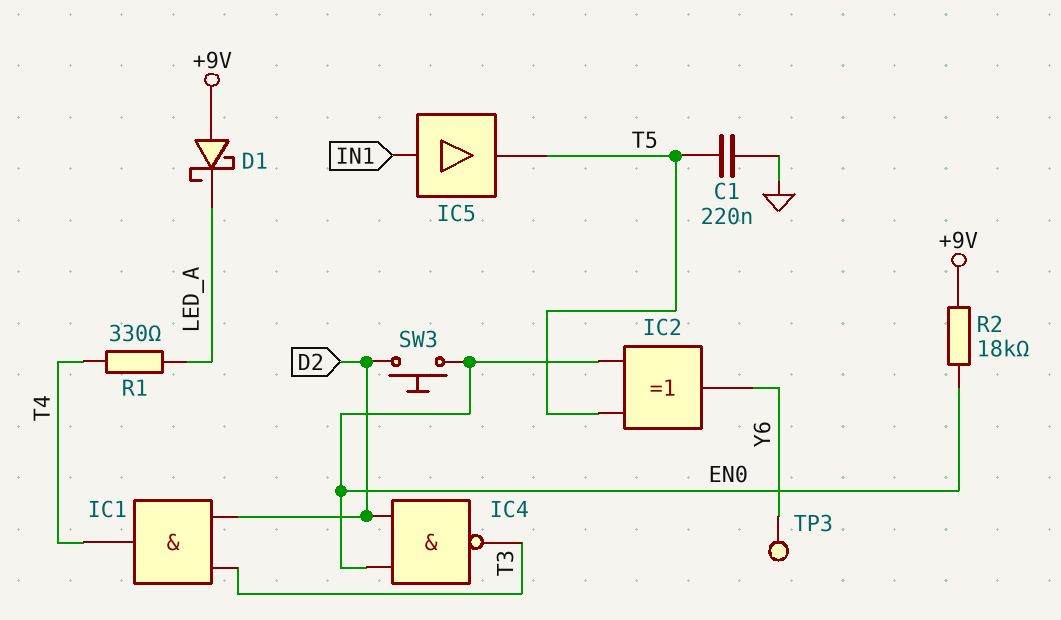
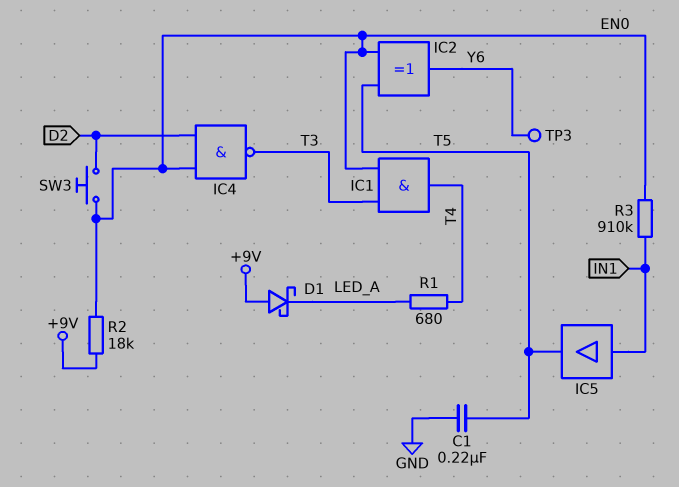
IC1: AND (in D2, in T3, out T4) -> AND (in EN0, in T3, out T4)
R1: 330 (LED_A, T4) -> 680 (LED_A, T4)
R3: none -> 910k (EN0, IN1)

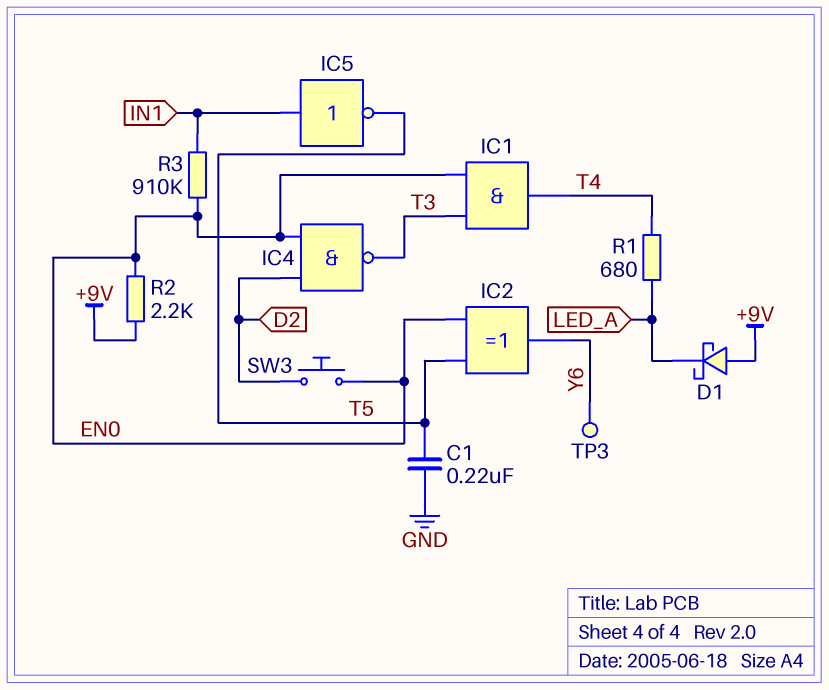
IC5: buffer (in IN1, out T5) -> NOT (in IN1, out T5)
R2: 18k (+9V, EN0) -> 2.2k (+9V, EN0)

